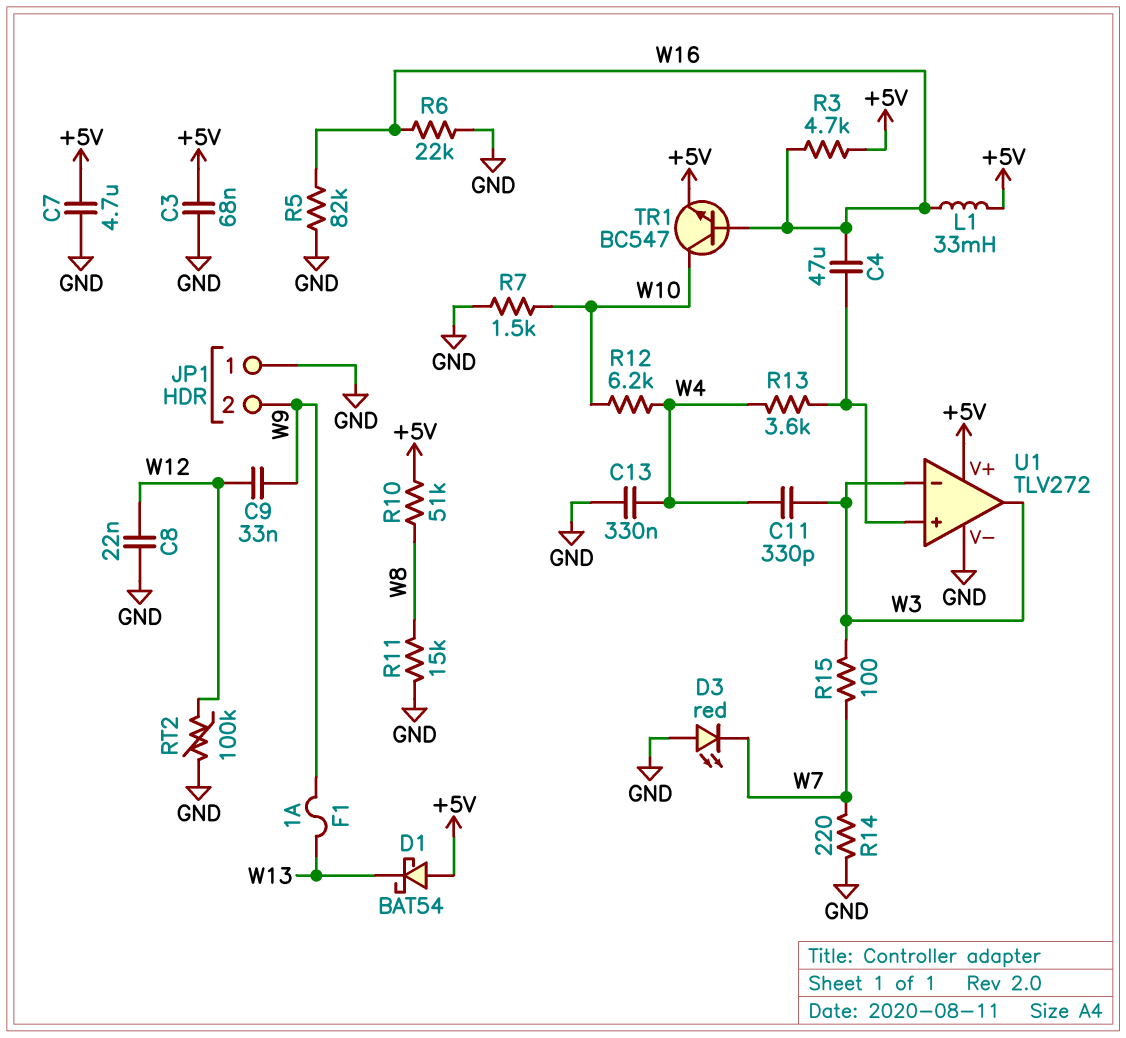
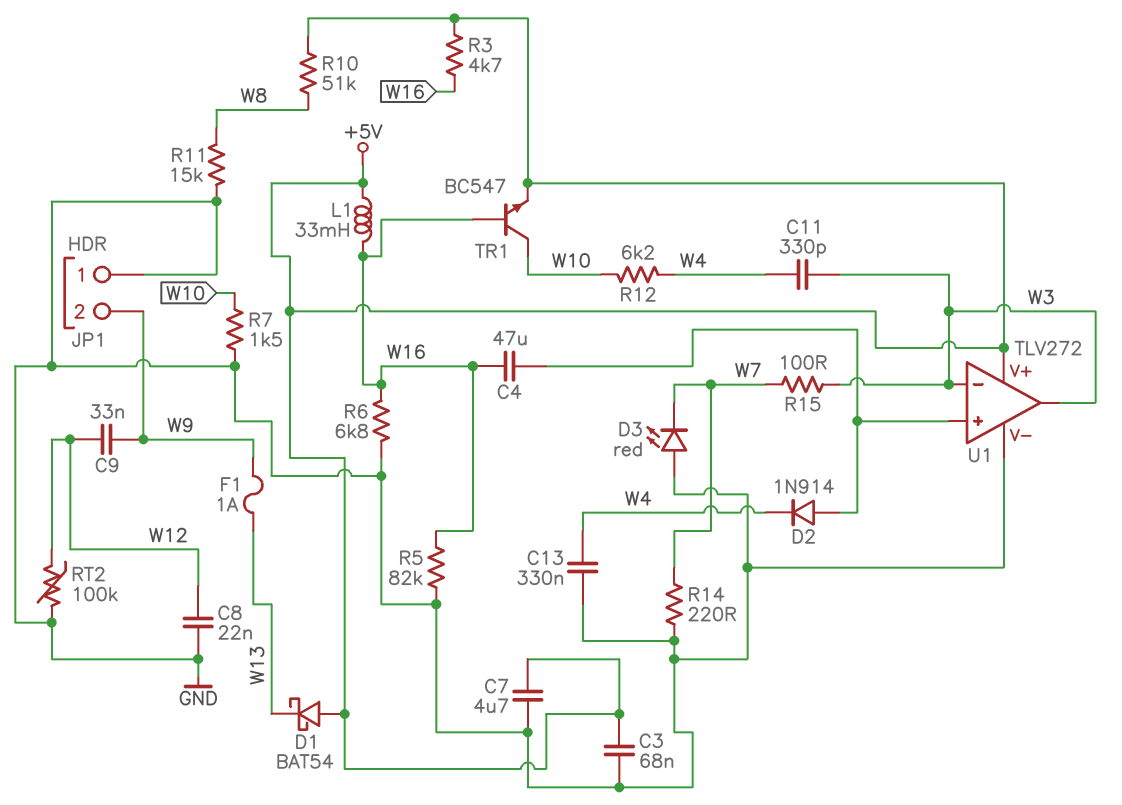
D2: none -> diode 1N914 (A U1/in+, K W4)
R6: 22k (GND, W16) -> 6.8k (GND, W16)
R13: 3.6k (U1/in+, W4) -> none

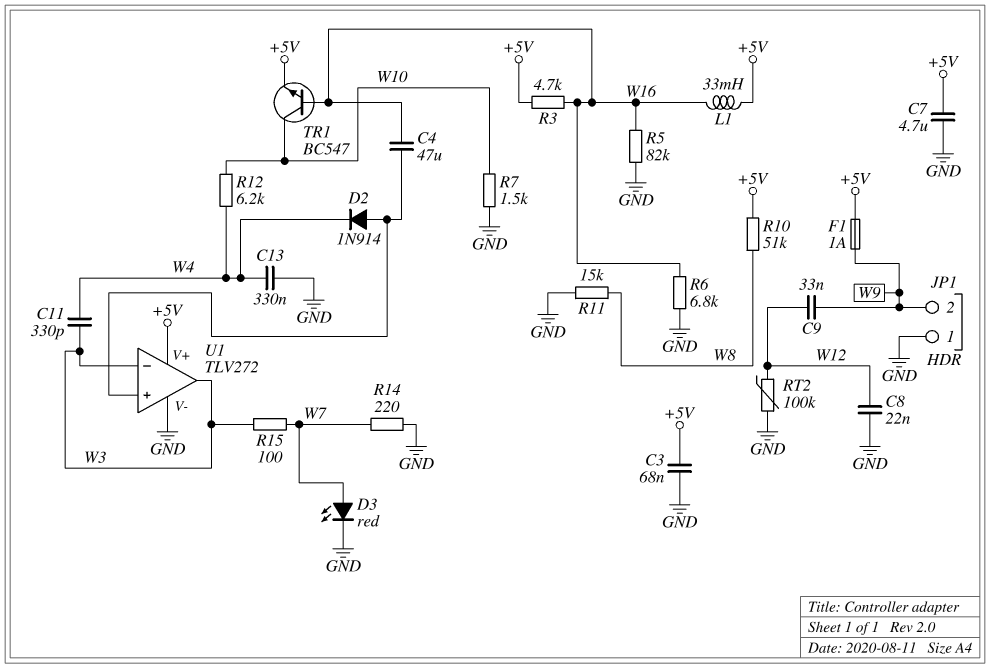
D1: schottky BAT54 (A +5V, K W13) -> none
D3: LED red (A GND, K W7) -> LED red (A W7, K GND)
F1: 1A (W9, W13) -> 1A (+5V, W9)

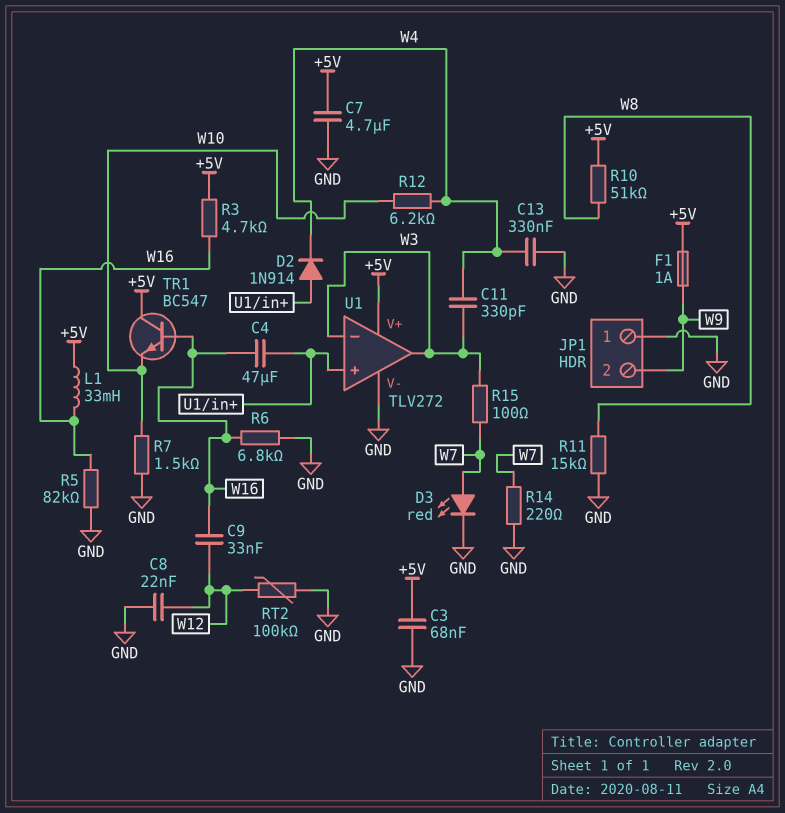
C9: 33nF (W9, W12) -> 33nF (W12, W16)
TR1: NPN BC547 (B W16, C W10, E +5V) -> NPN BC547 (B W16, C +5V, E W10)

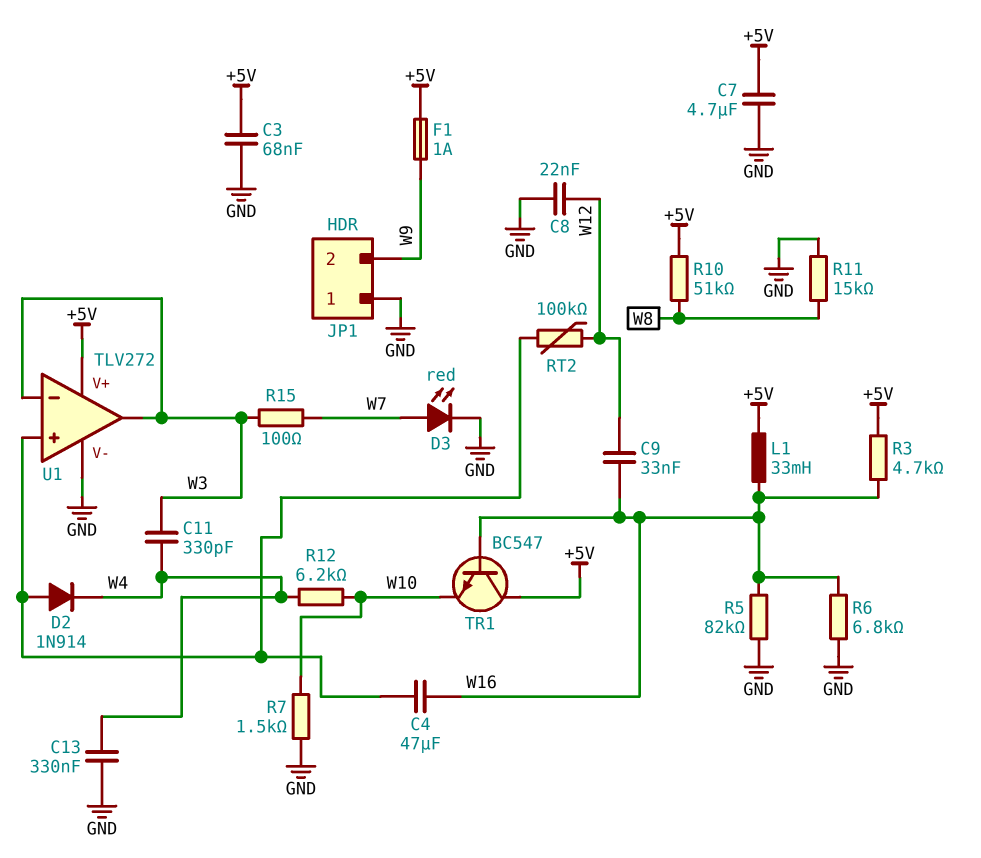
R14: 220 (GND, W7) -> none
RT2: 100k (GND, W12) -> 100k (U1/in+, W12)

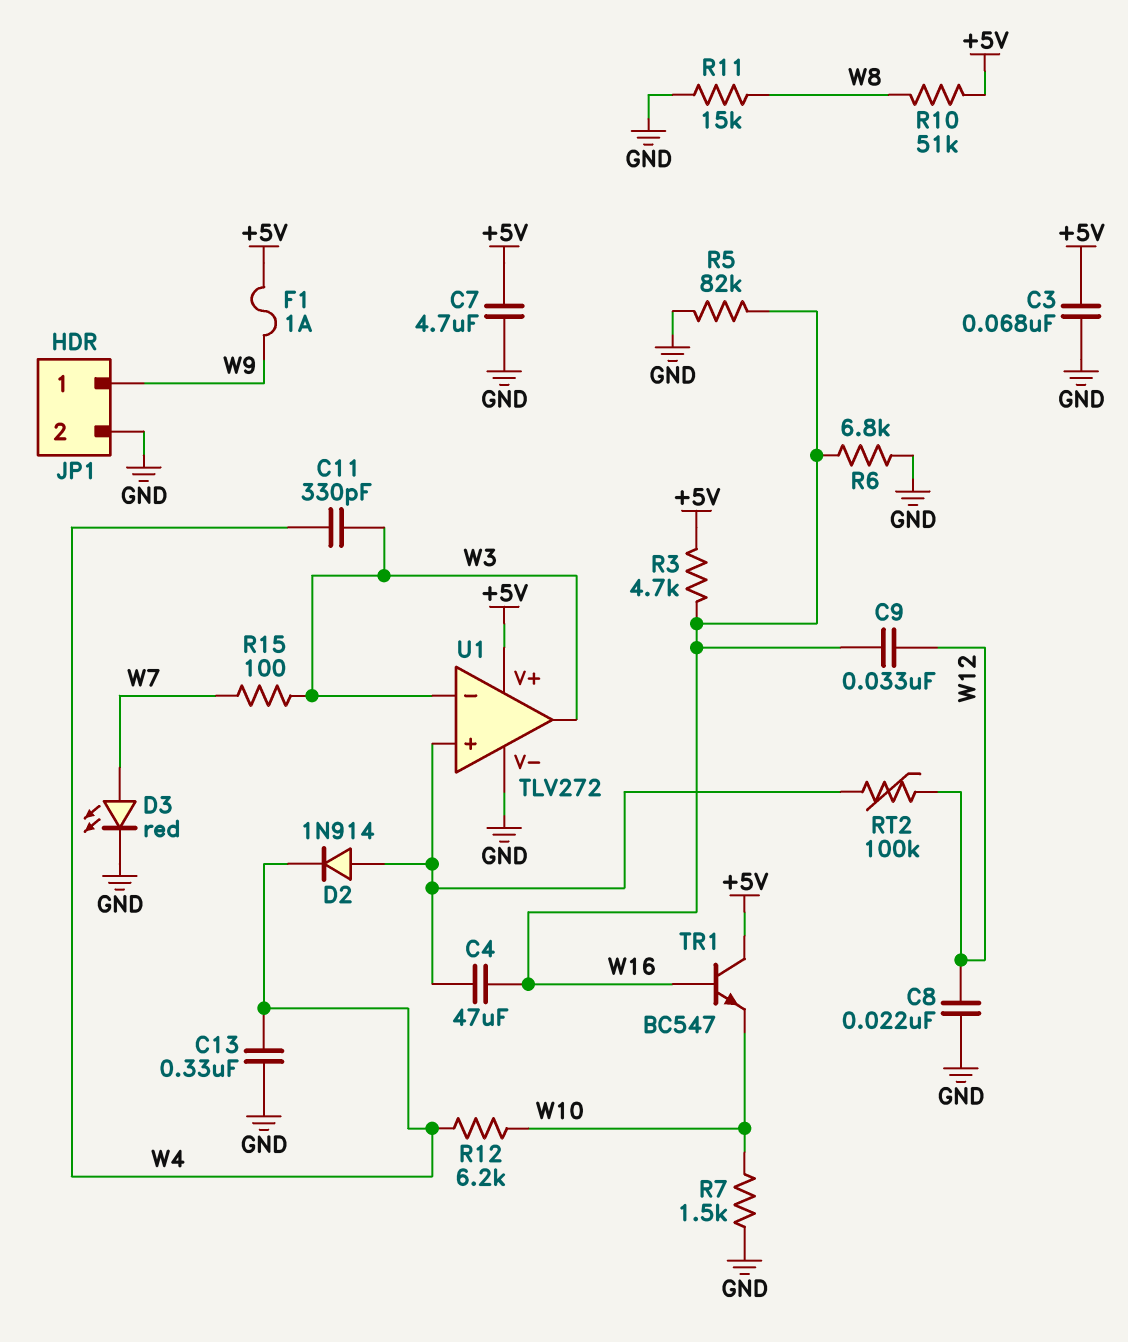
JP1 pin 1: GND -> W9
JP1 pin 2: W9 -> GND
L1: 33mH (+5V, W16) -> none

